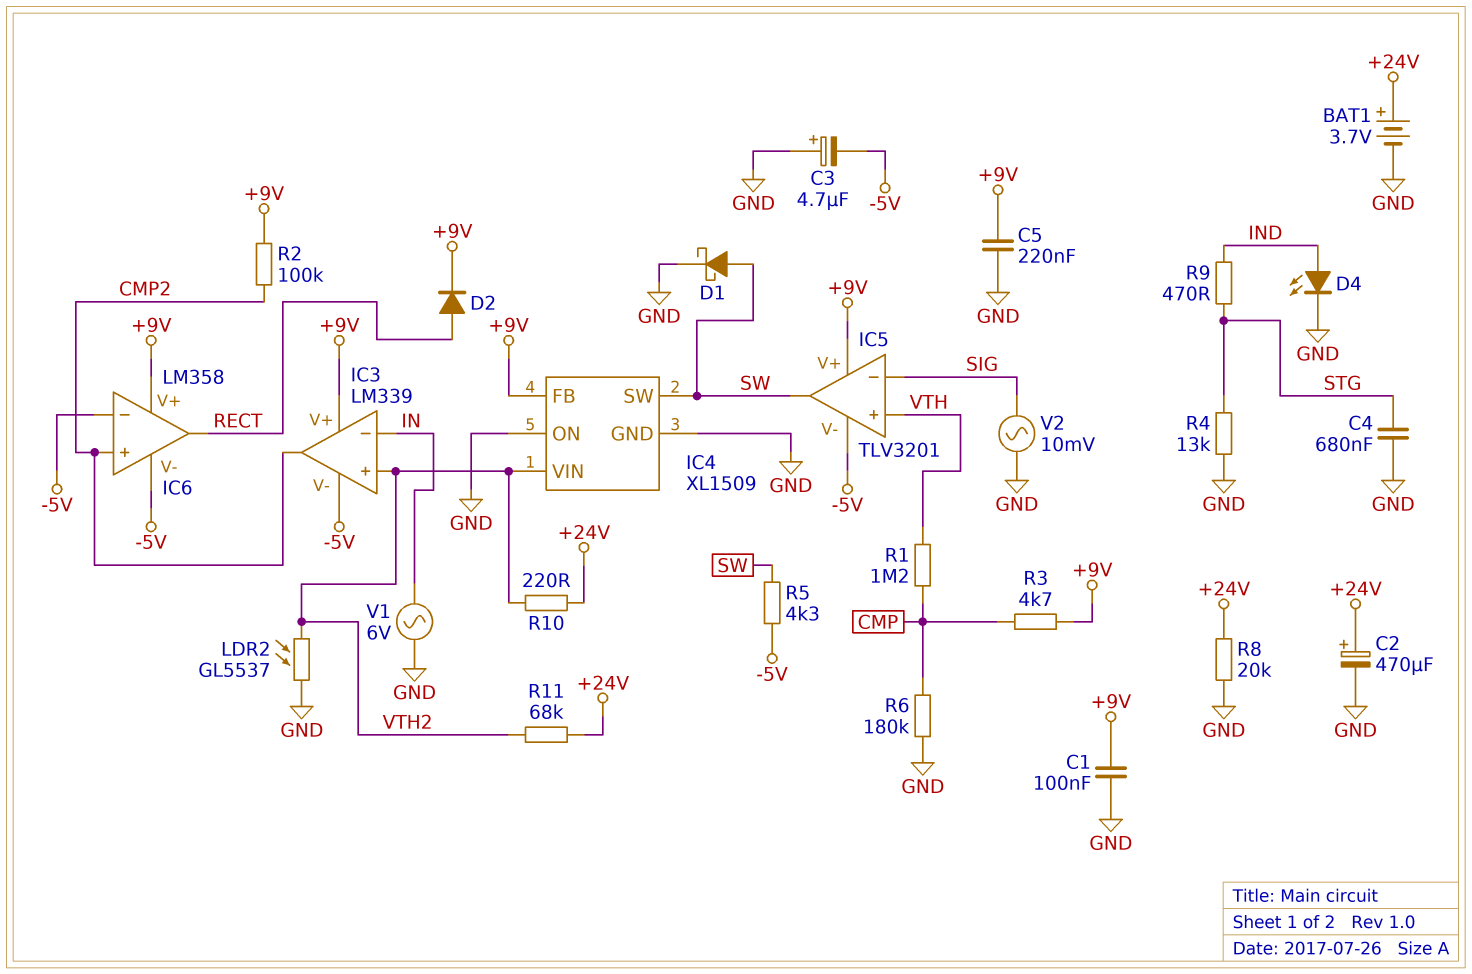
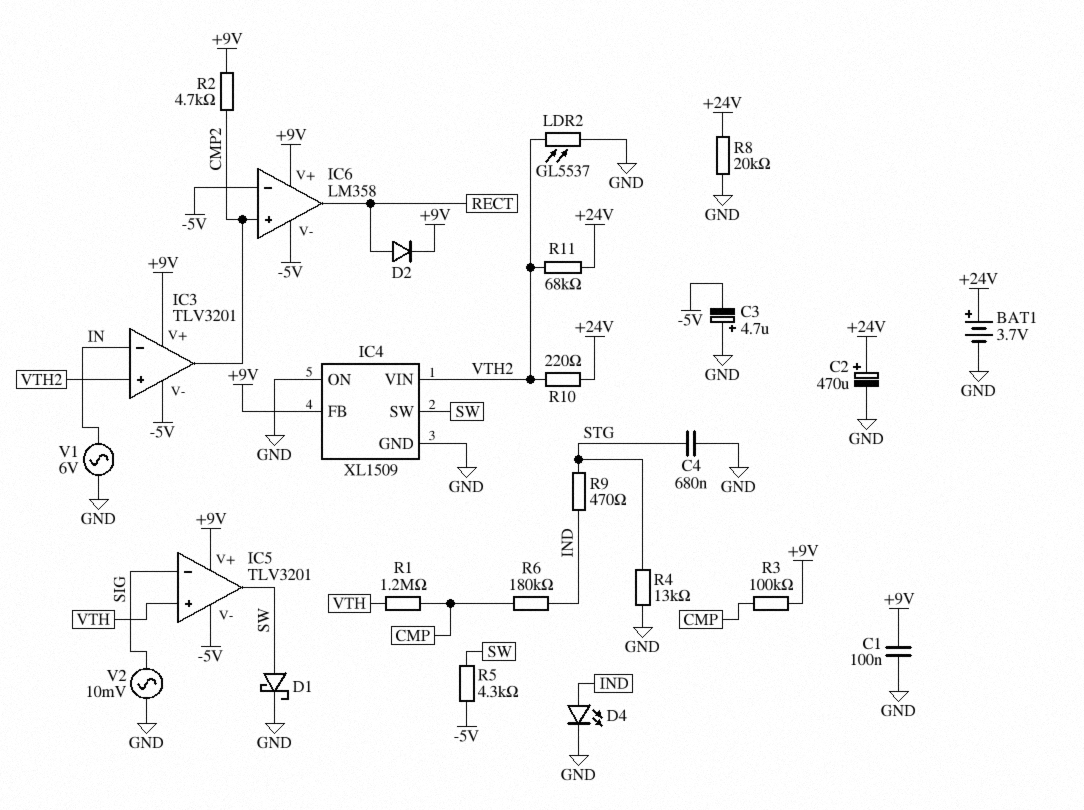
C5: 220nF (+9V, GND) -> none
IC3: LM339 -> TLV3201
R2: 100k (+9V, CMP2) -> 4.7k (+9V, CMP2)
R3: 4.7k (+9V, CMP) -> 100k (+9V, CMP)
R6: 180k (CMP, GND) -> 180k (CMP, IND)

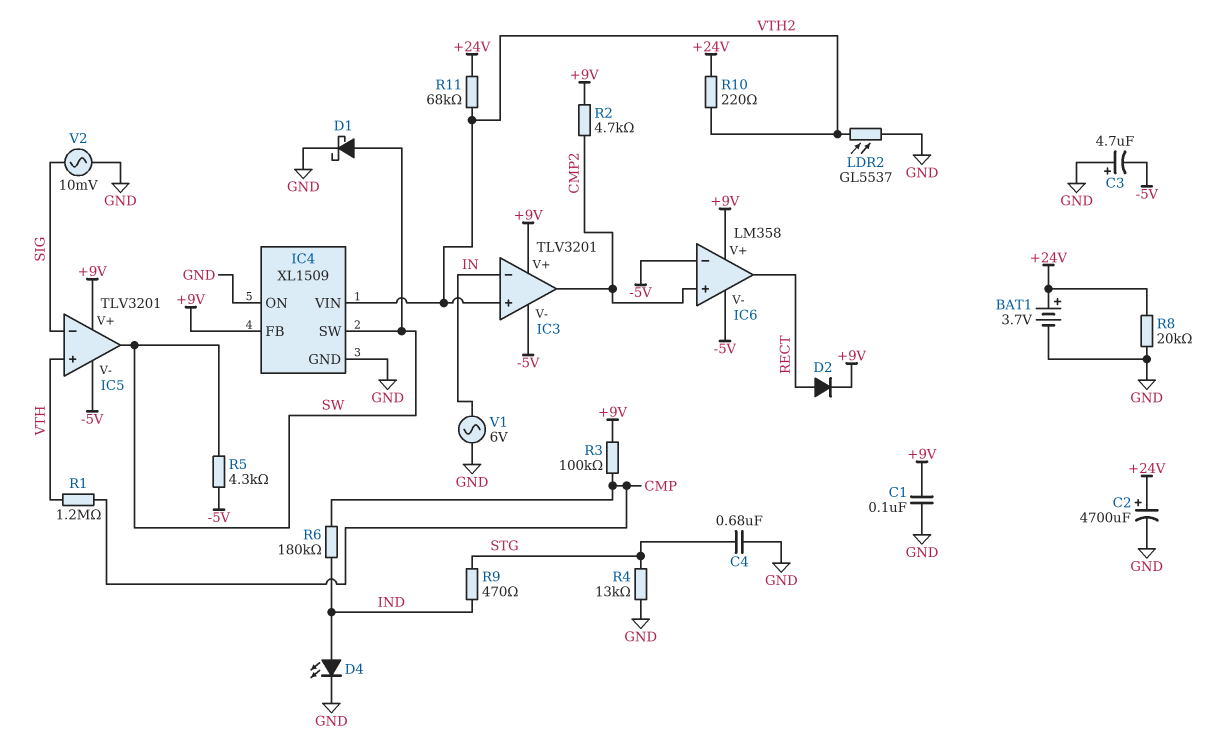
C2: 470uF (plus +24V, minus GND) -> 4700uF (plus +24V, minus GND)

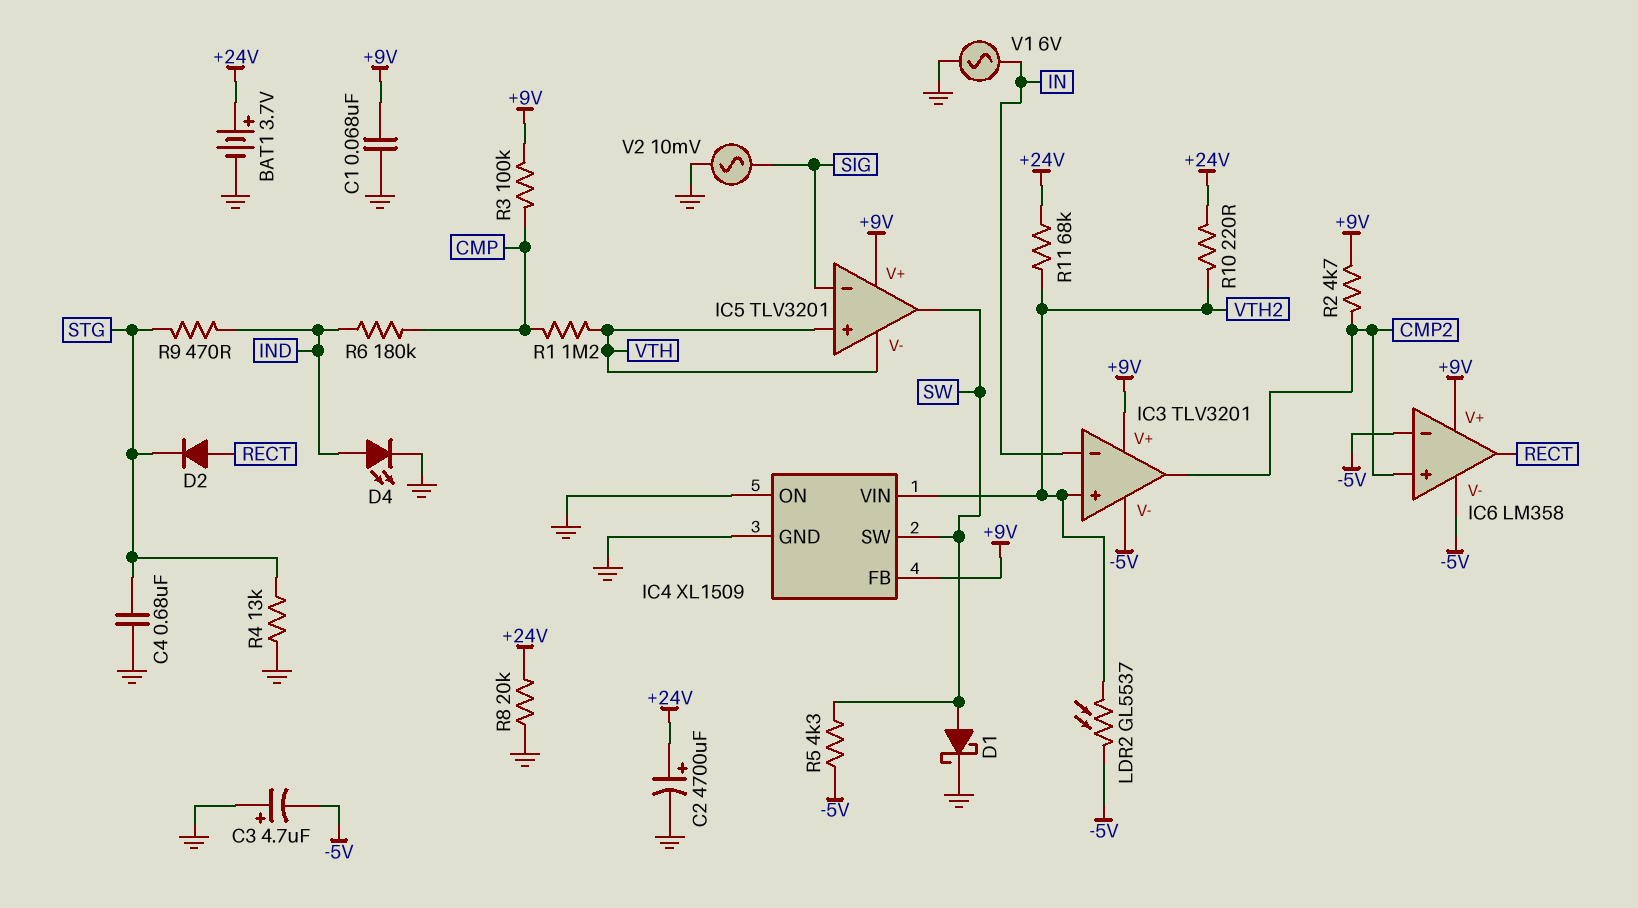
C1: 100nF (+9V, GND) -> 68nF (+9V, GND)
D2: diode (A RECT, K +9V) -> diode (A RECT, K STG)
IC5 pin V-: -5V -> VTH
LDR2: GL5537 (GND, VTH2) -> GL5537 (-5V, VTH2)

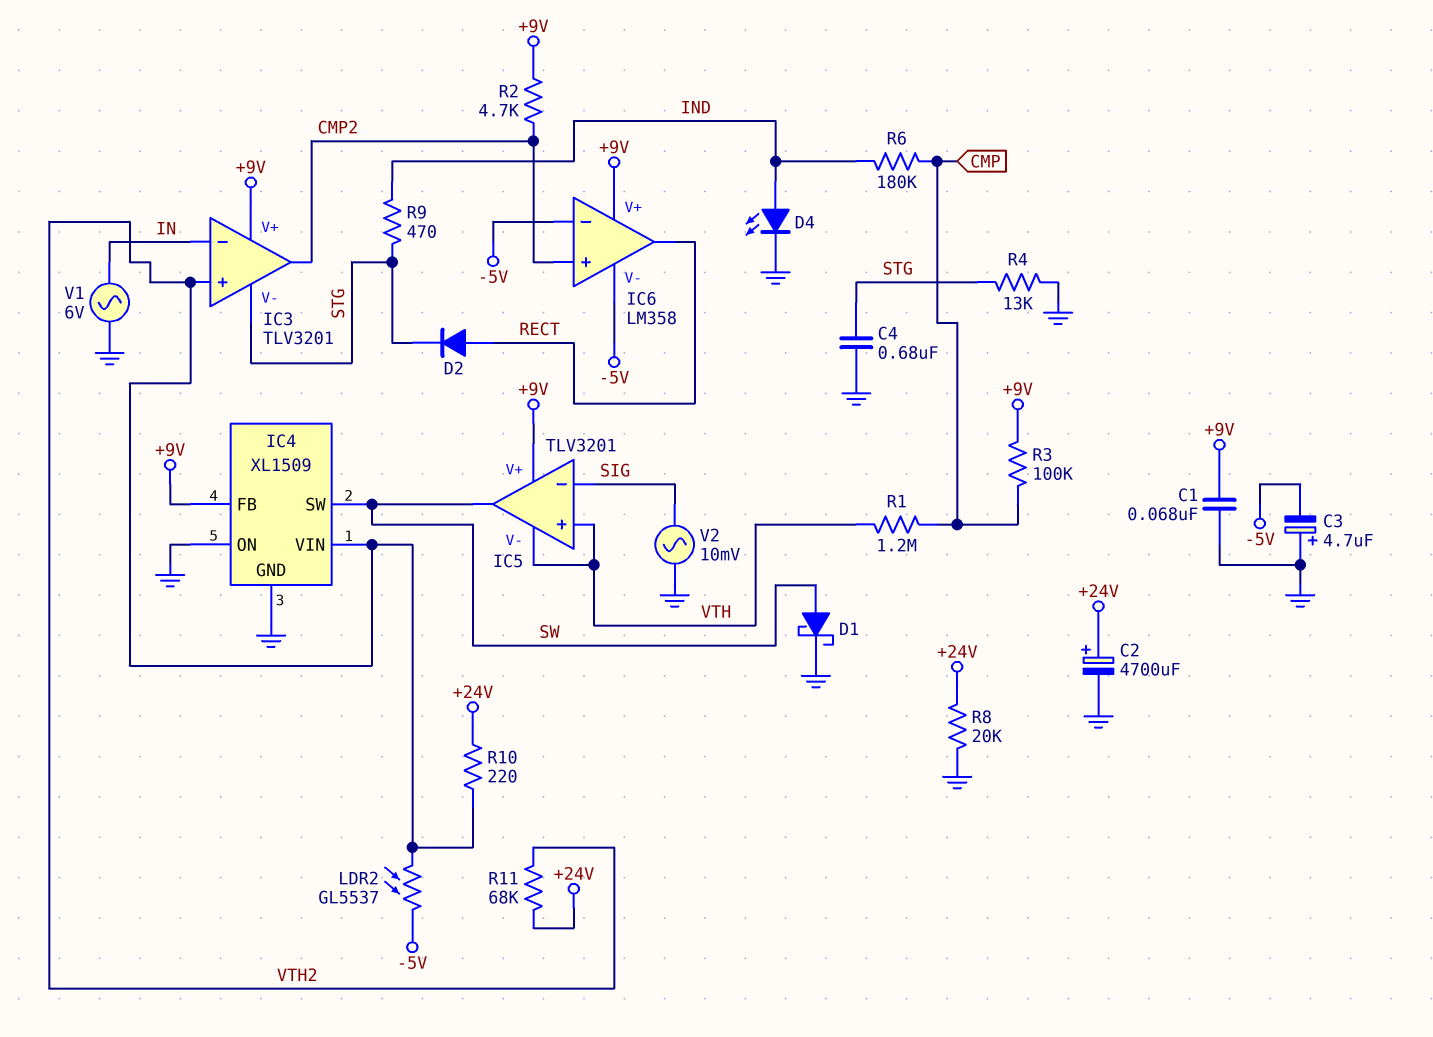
BAT1: 3.7V (plus +24V, minus GND) -> none
IC3 pin V-: -5V -> STG
R5: 4.3k (-5V, SW) -> none

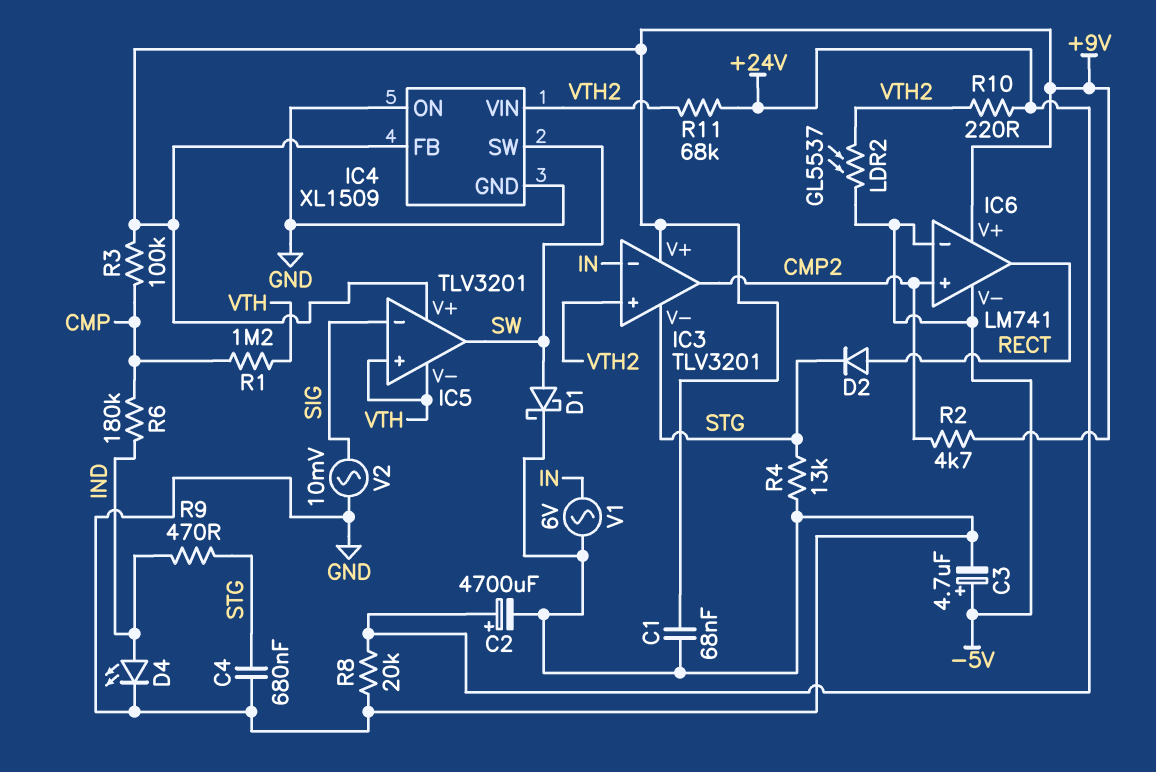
C3: 4.7uF (plus GND, minus -5V) -> 4.7uF (plus -5V, minus GND)
IC6: LM358 -> LM741

